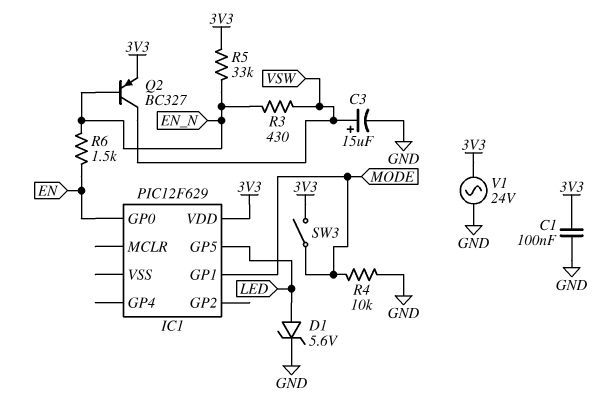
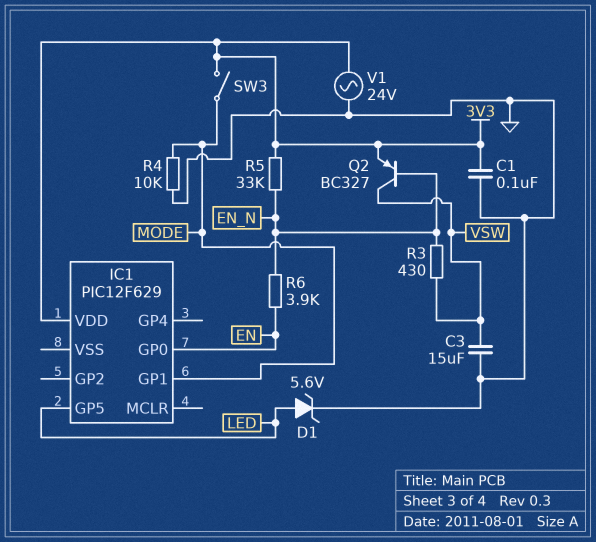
C3: 15uF (plus VSW, minus GND) -> 15uF (GND, VSW)
R6: 1.5k (EN, EN_N) -> 3.9k (EN, EN_N)

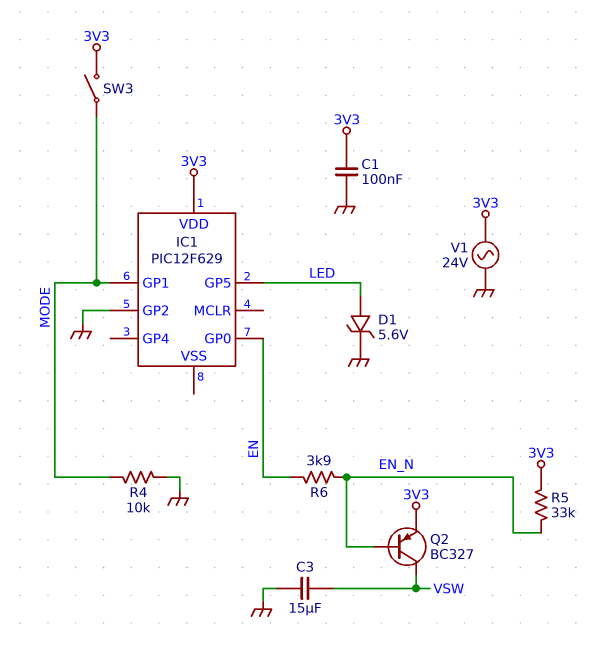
IC1 pin GP2: none -> GND
R3: 430 (EN_N, VSW) -> none

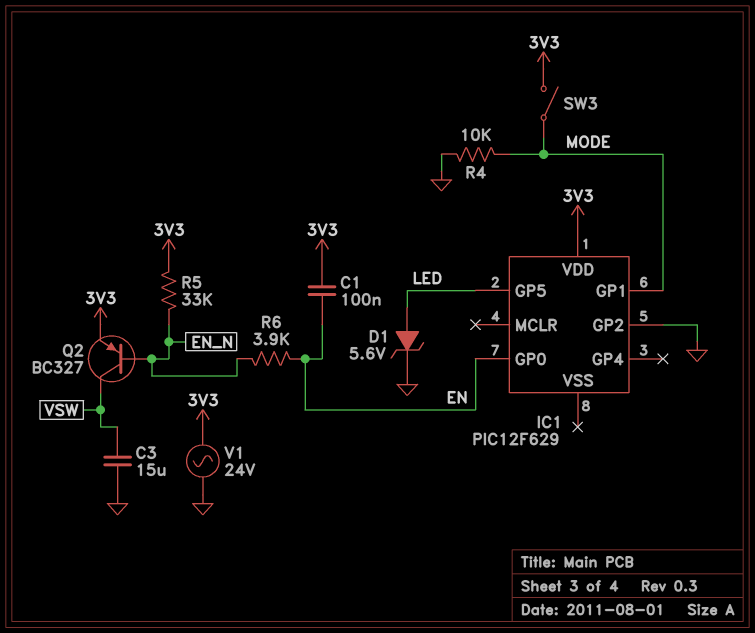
C1: 100nF (3V3, GND) -> 100nF (3V3, EN)

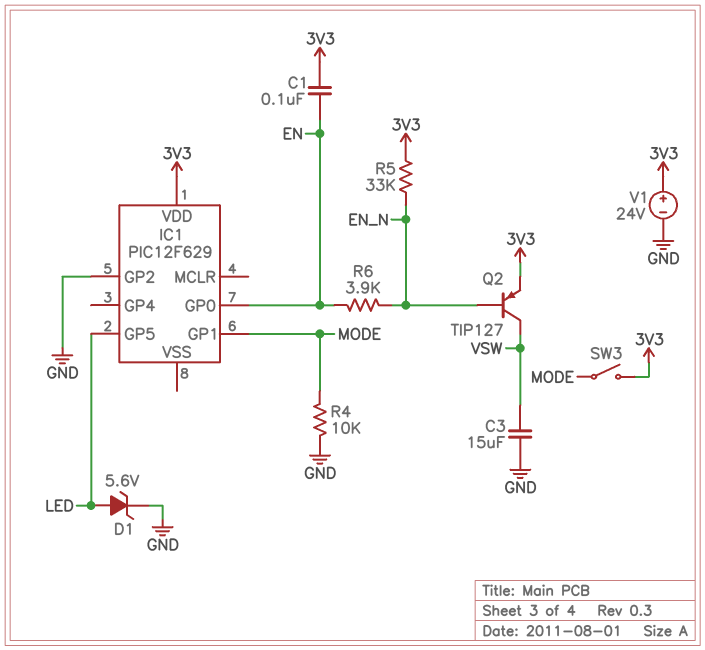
Q2: PNP BC327 (B EN_N, C VSW, E 3V3) -> PNP TIP127 (B EN_N, C VSW, E 3V3)
V1: AC 24V (3V3, GND) -> 24V (plus 3V3, minus GND)

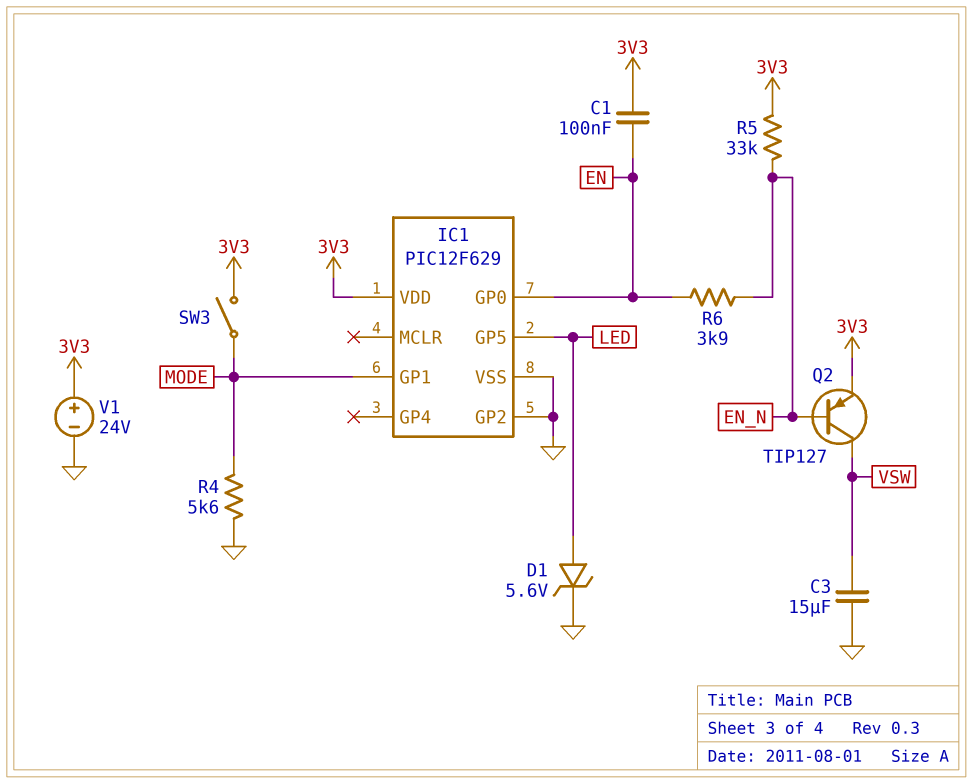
IC1 pin VSS: none -> GND
R4: 10k (GND, MODE) -> 5.6k (GND, MODE)

